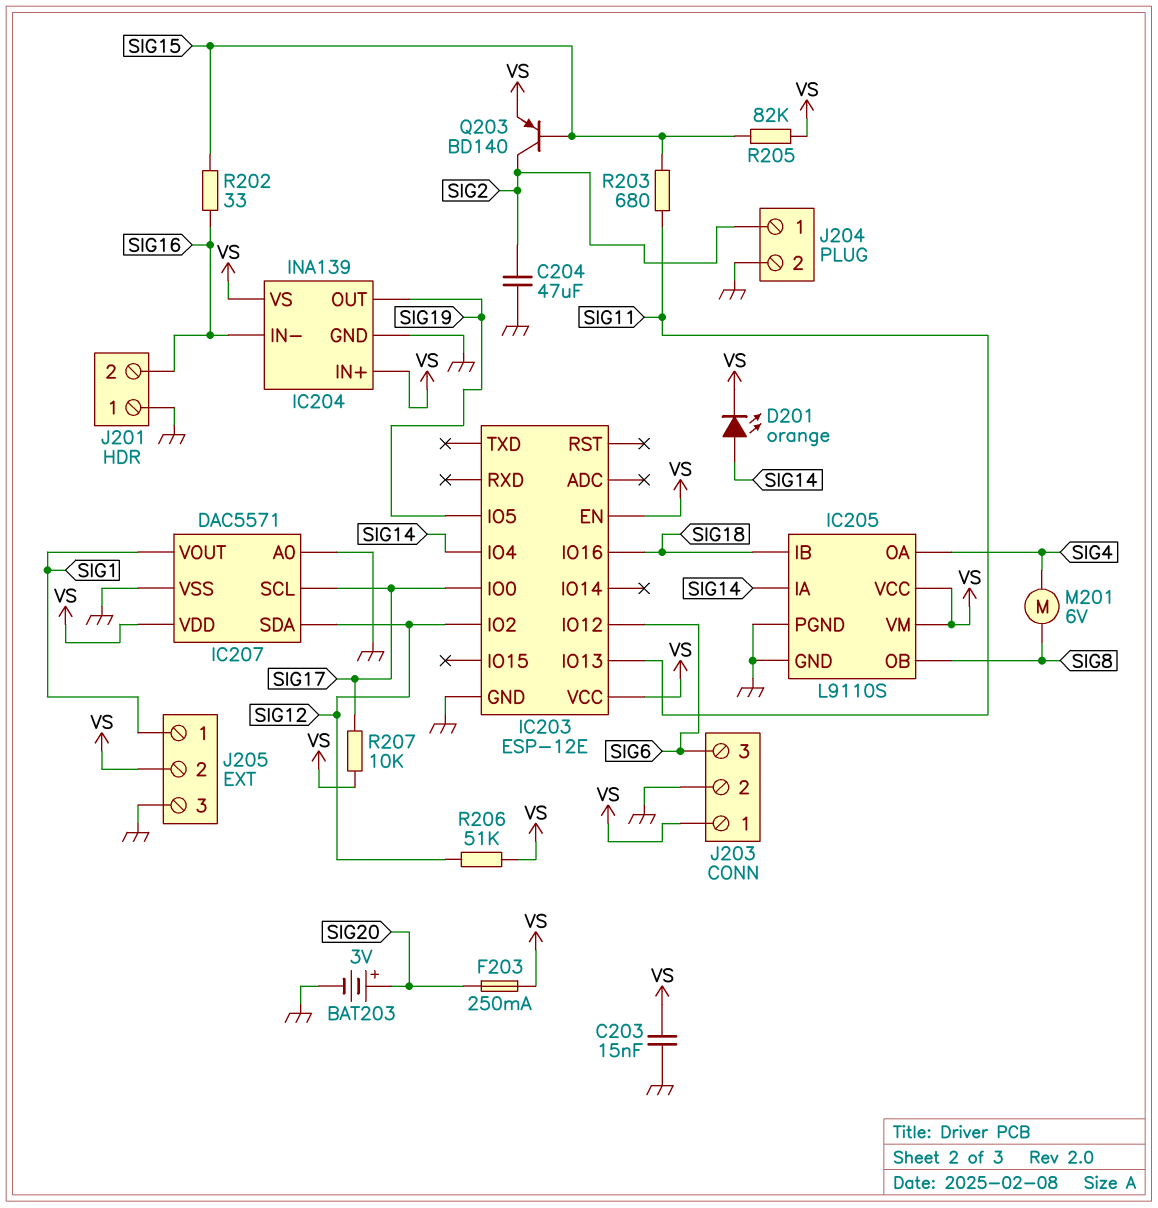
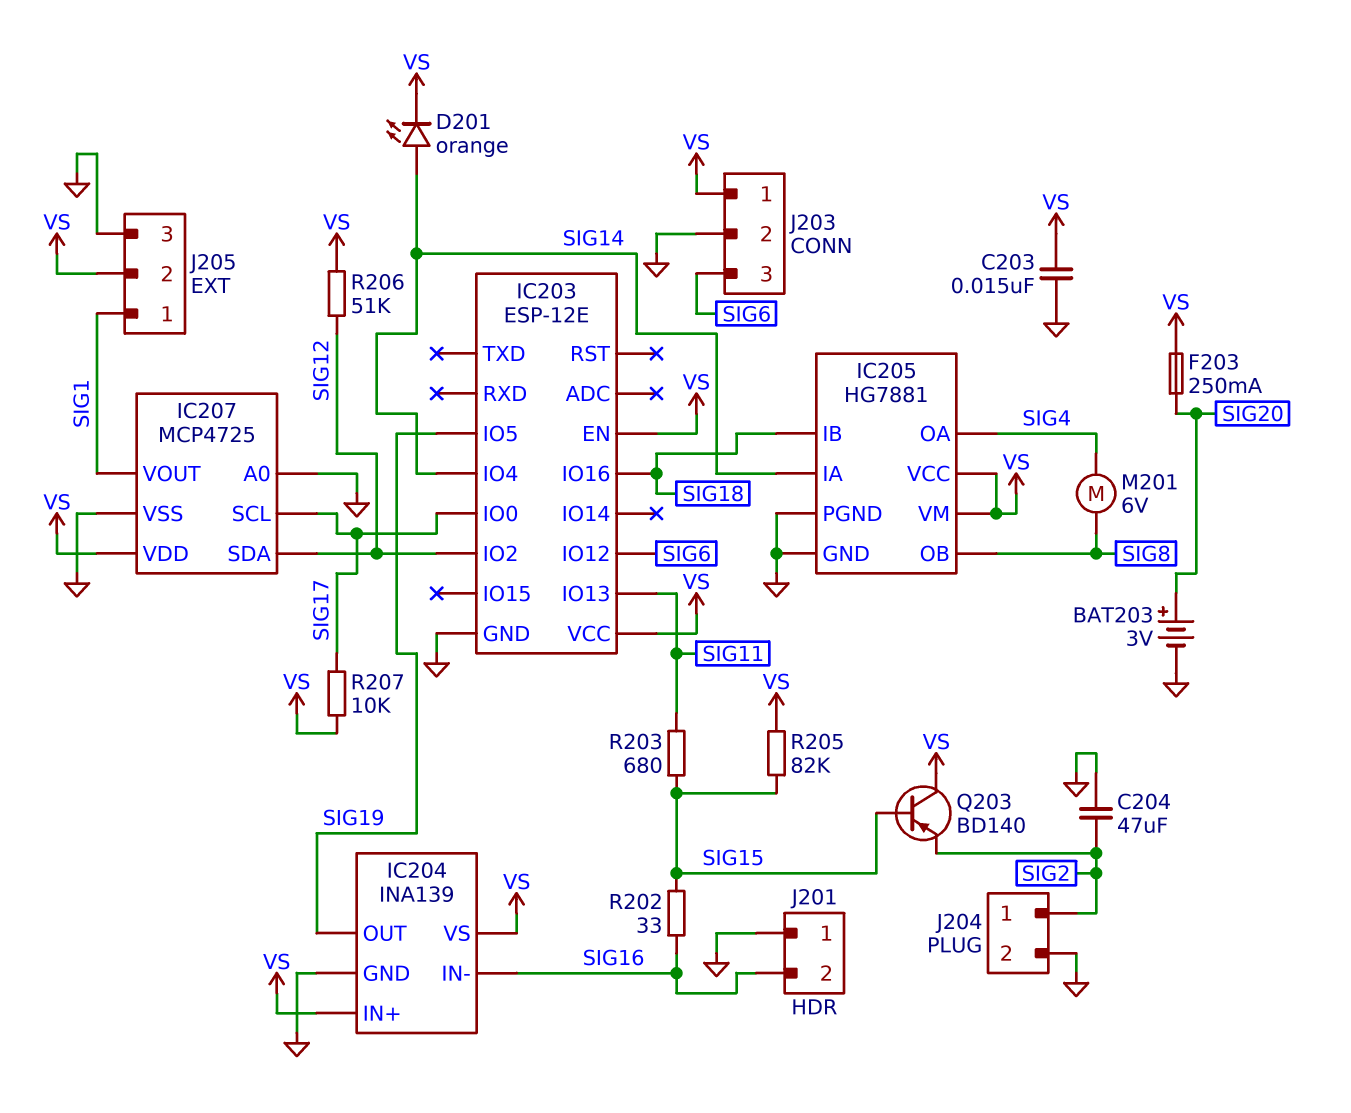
IC205: L9110S -> HG7881
IC207: DAC5571 -> MCP4725
Q203: PNP BD140 (B SIG15, C SIG2, E VS) -> PNP BD140 (B SIG15, C VS, E SIG2)

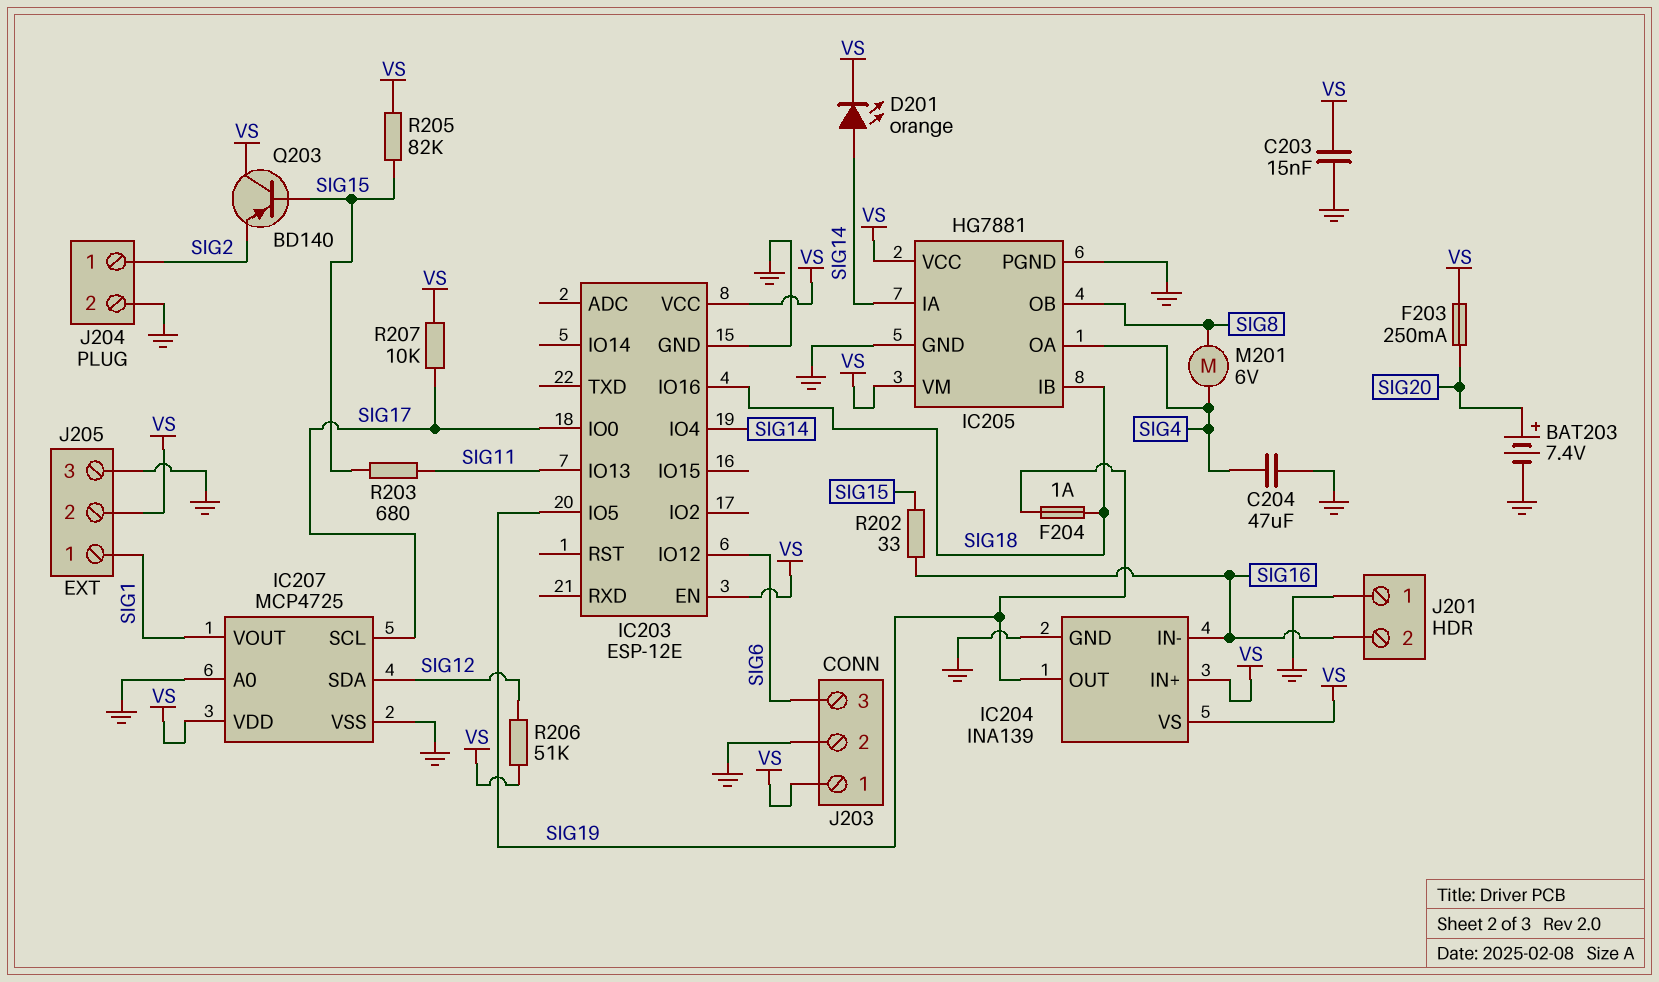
BAT203: 3V (plus SIG20, minus GND) -> 7.4V (plus SIG20, minus GND)
C204: 47uF (GND, SIG2) -> 47uF (GND, SIG4)
F204: none -> 1A (SIG18, SIG19)
IC203 pin IO2: SIG12 -> none

